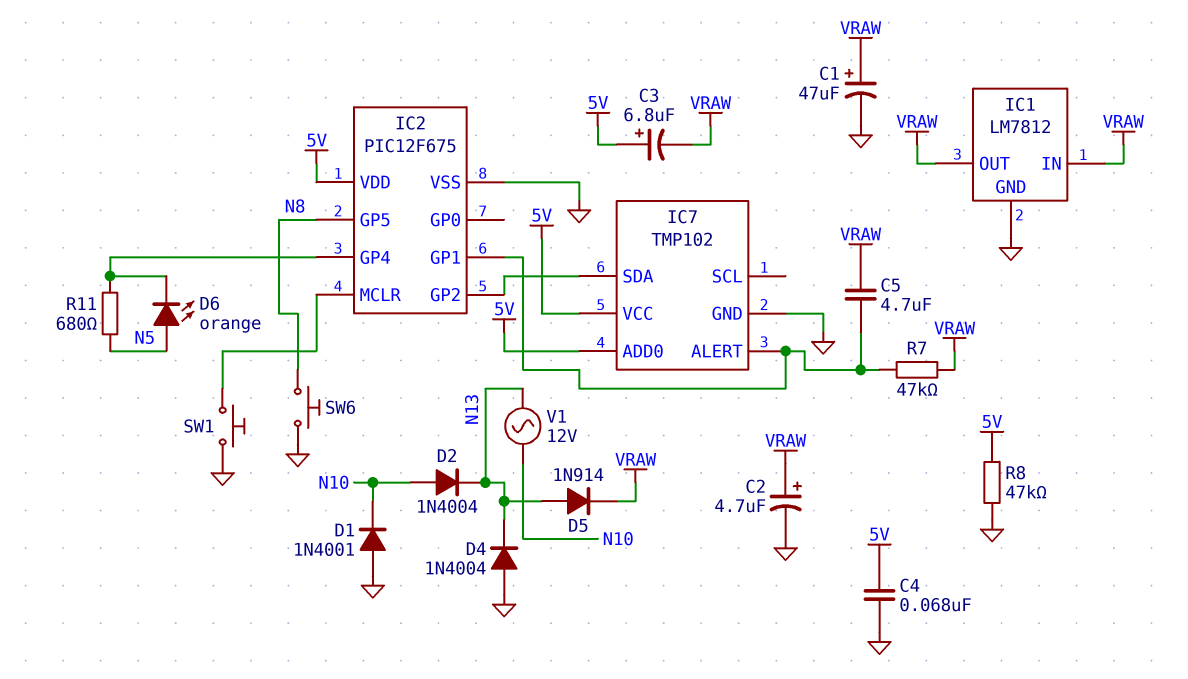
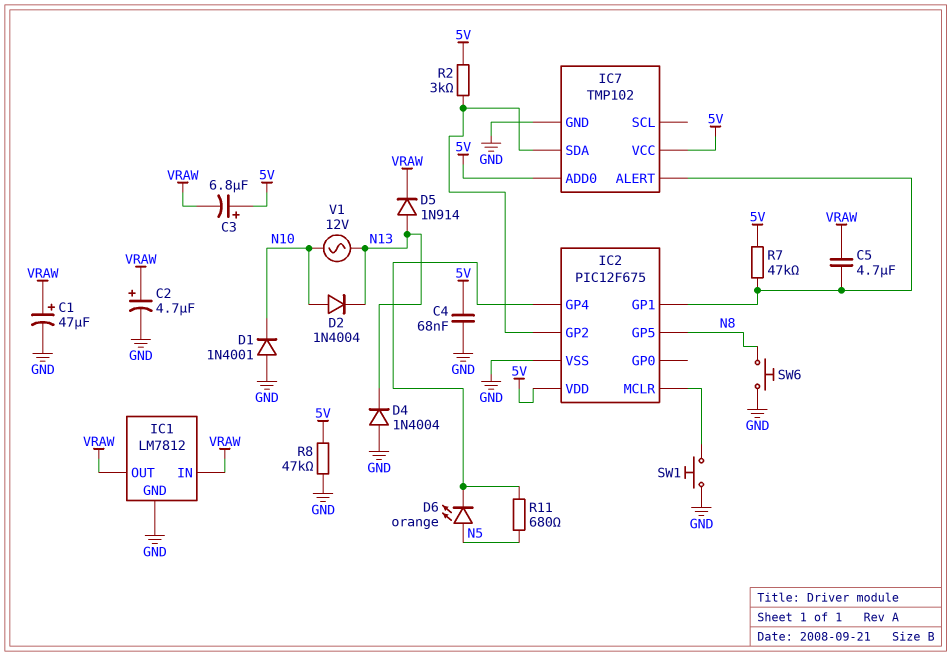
R2: none -> 3k (5V, IC2/GP2)
R7: 47k (IC2/GP1, VRAW) -> 47k (5V, IC2/GP1)

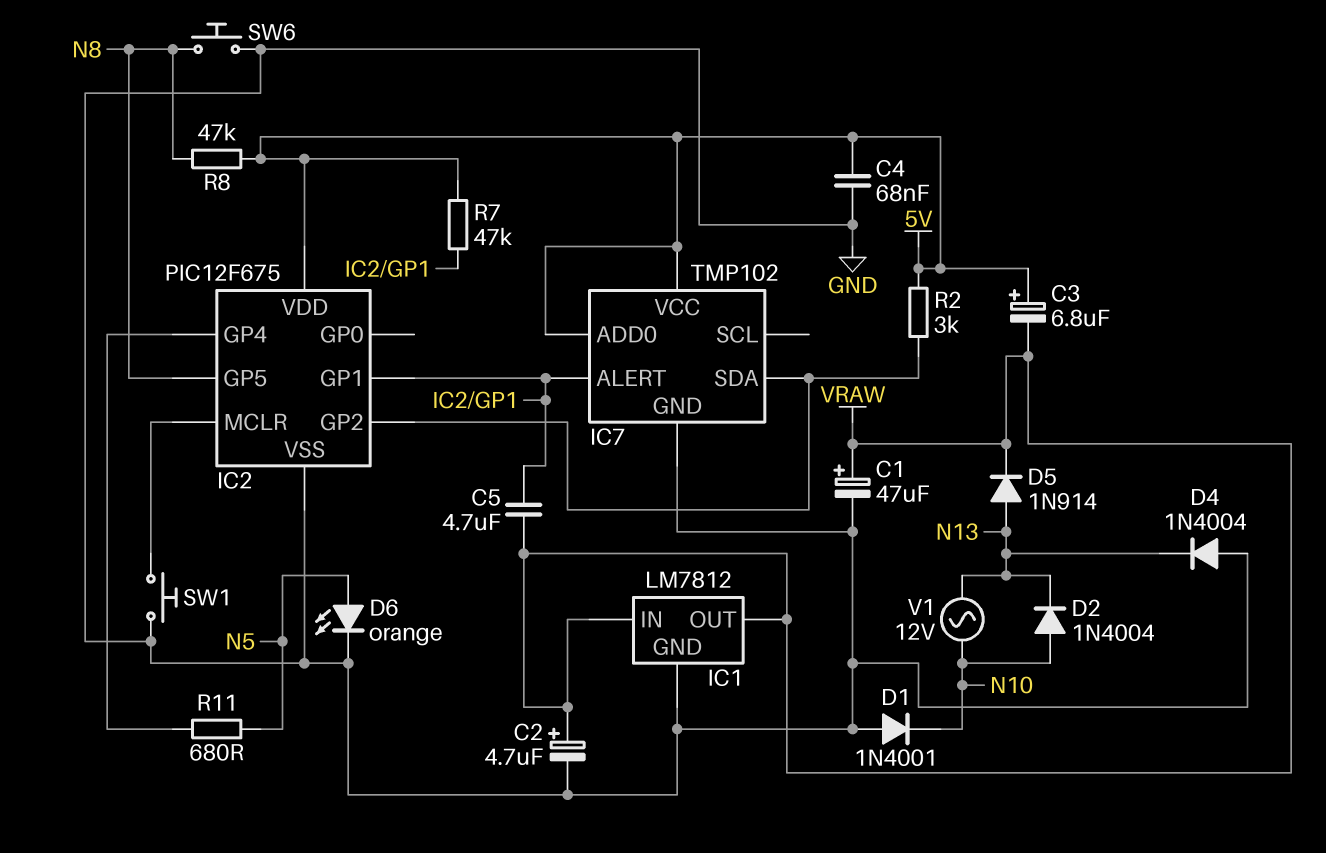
D6: LED orange (A N5, K IC2/GP4) -> LED orange (A N5, K GND)
R8: 47k (5V, GND) -> 47k (5V, N8)

